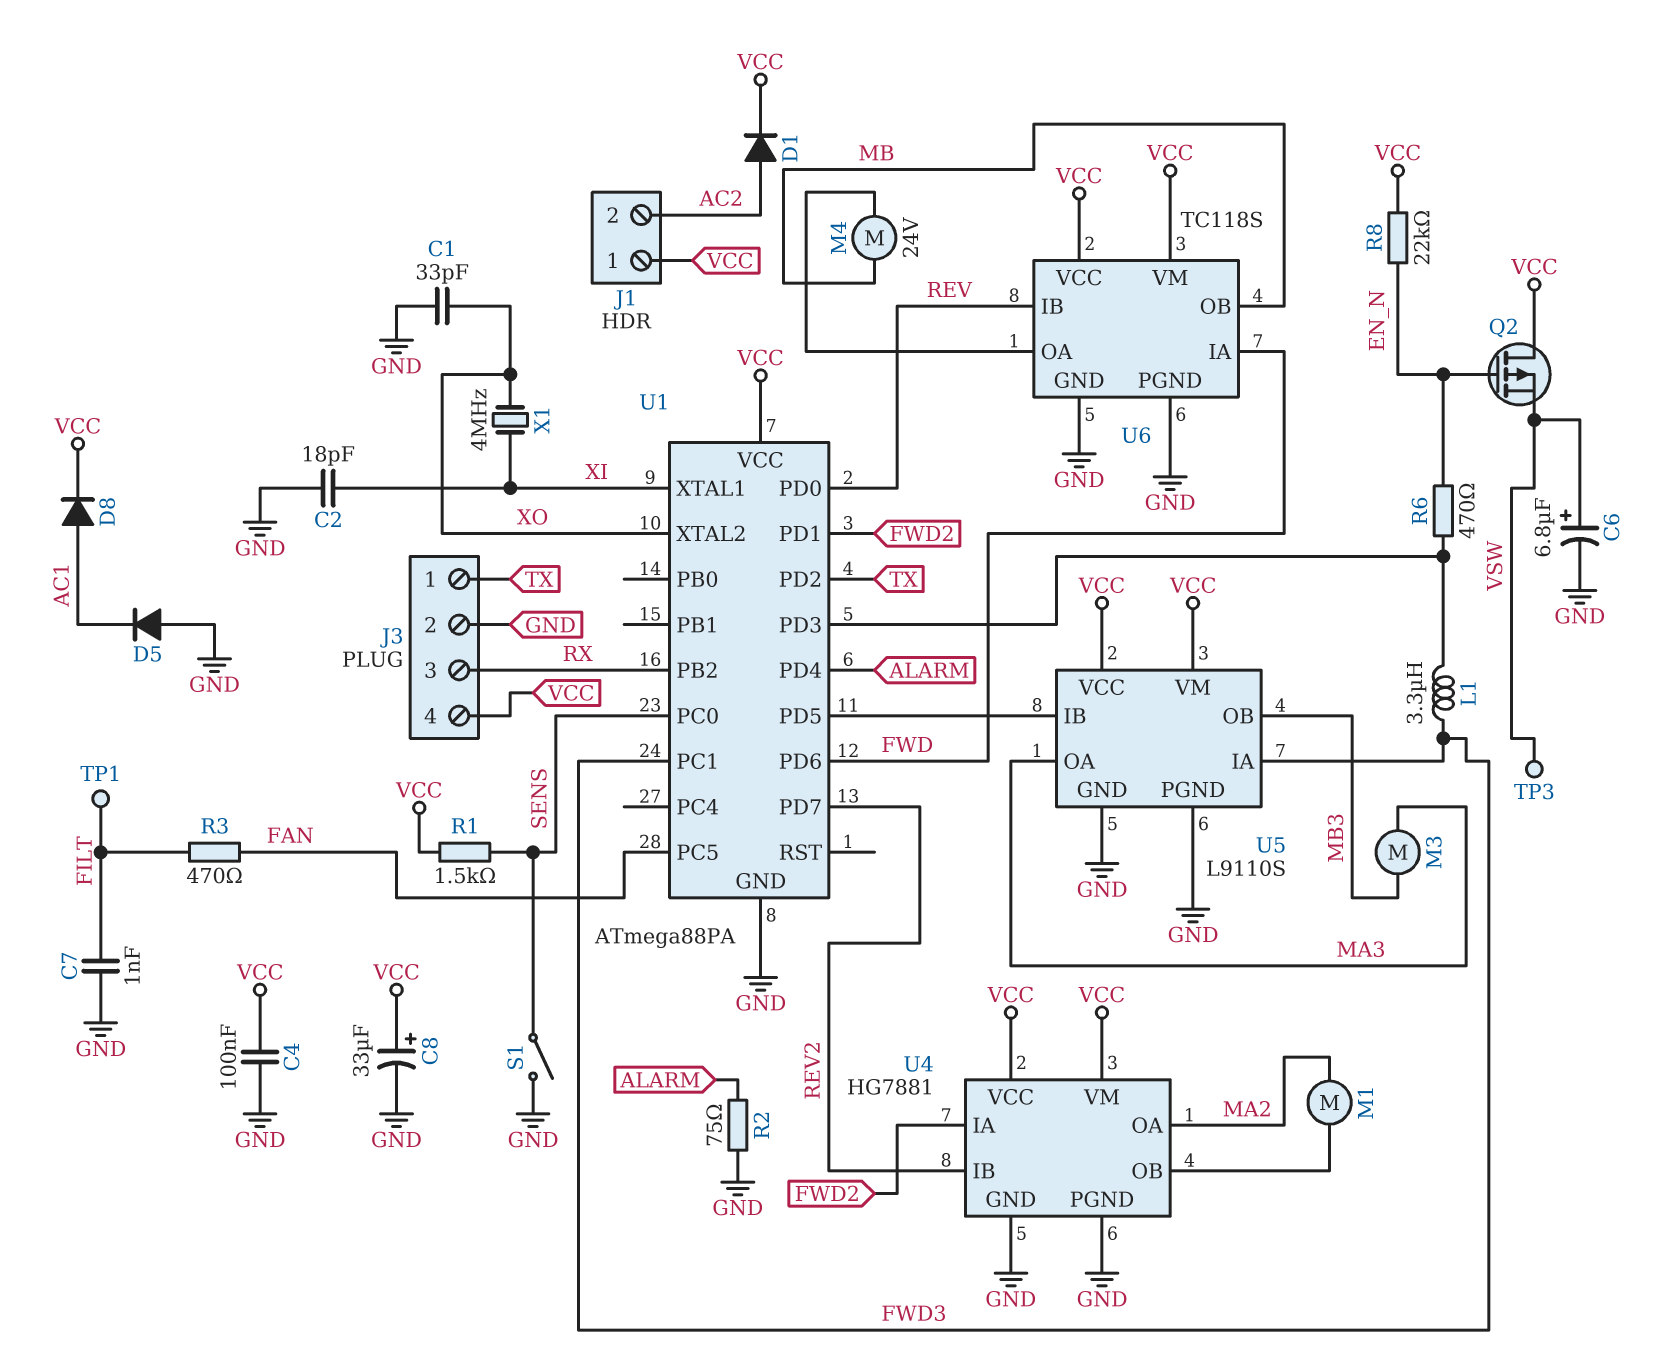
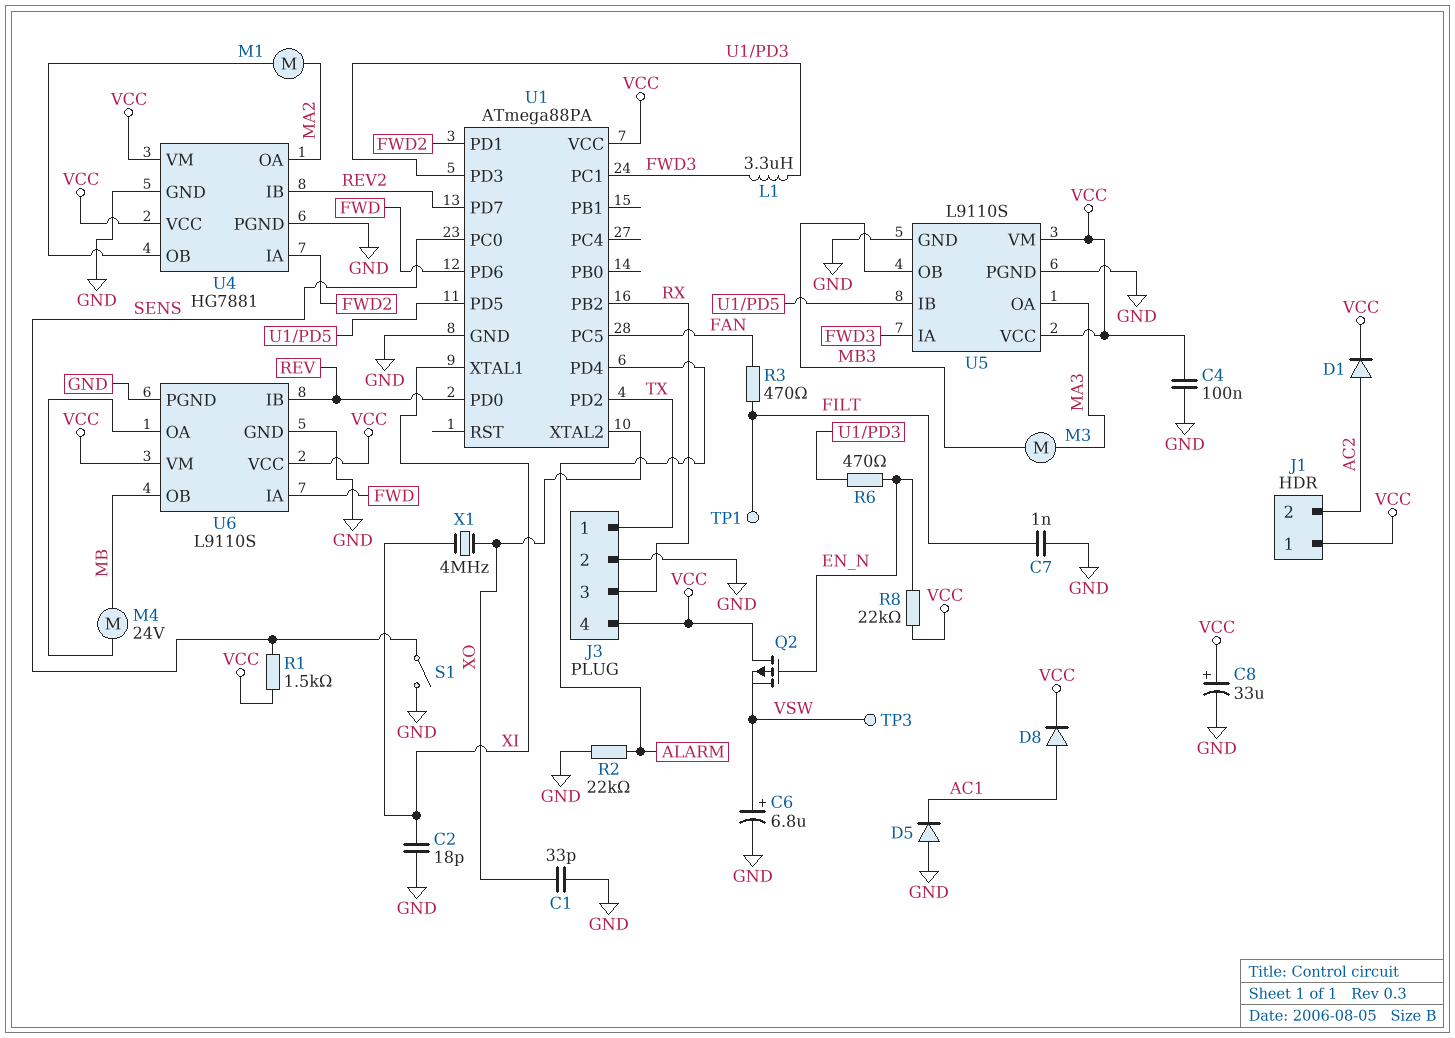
R2: 75 (ALARM, GND) -> 22k (ALARM, GND)
U6: TC118S -> L9110S

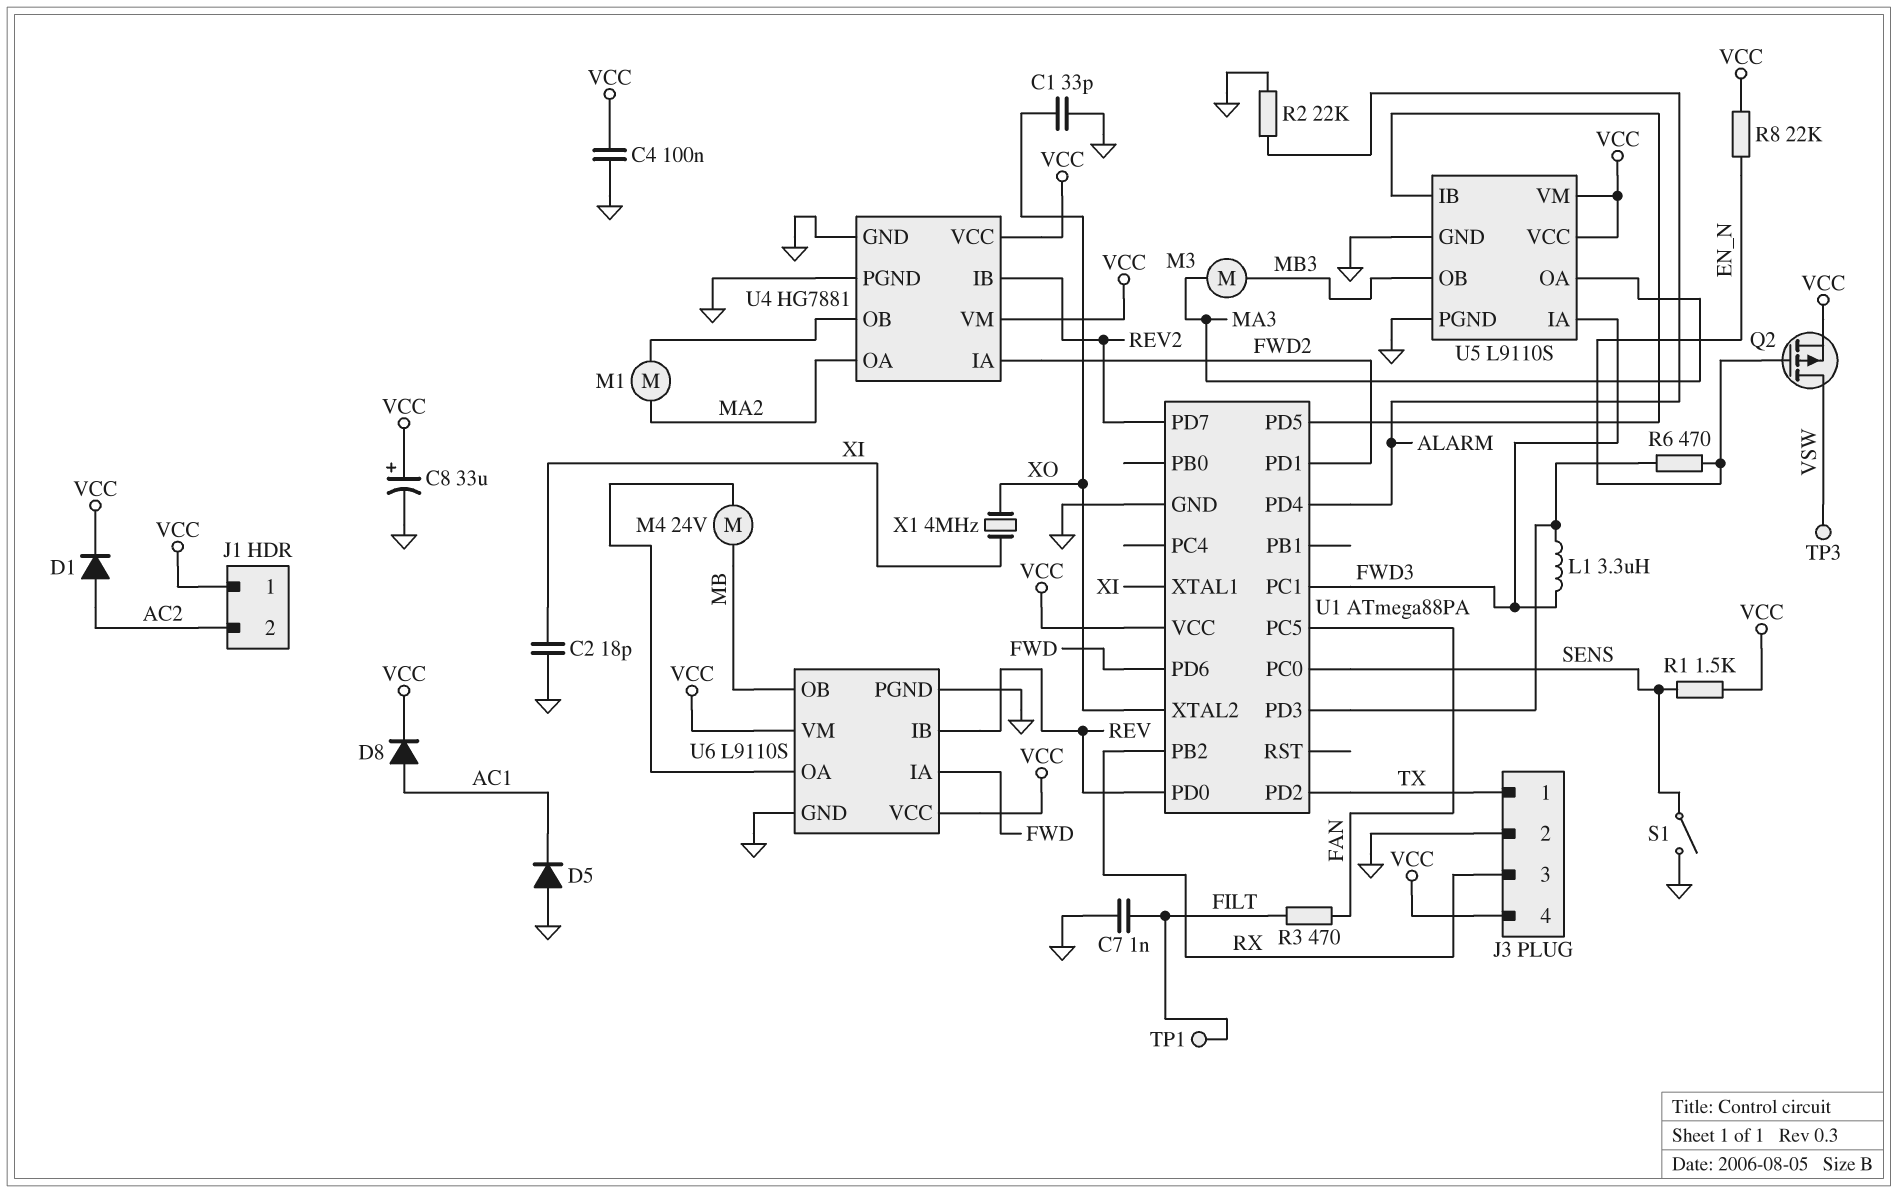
C6: 6.8uF (plus VSW, minus GND) -> none
Q2: PMOS (G EN_N, D VCC, S VSW) -> PMOS (G EN_N, D VSW, S VCC)

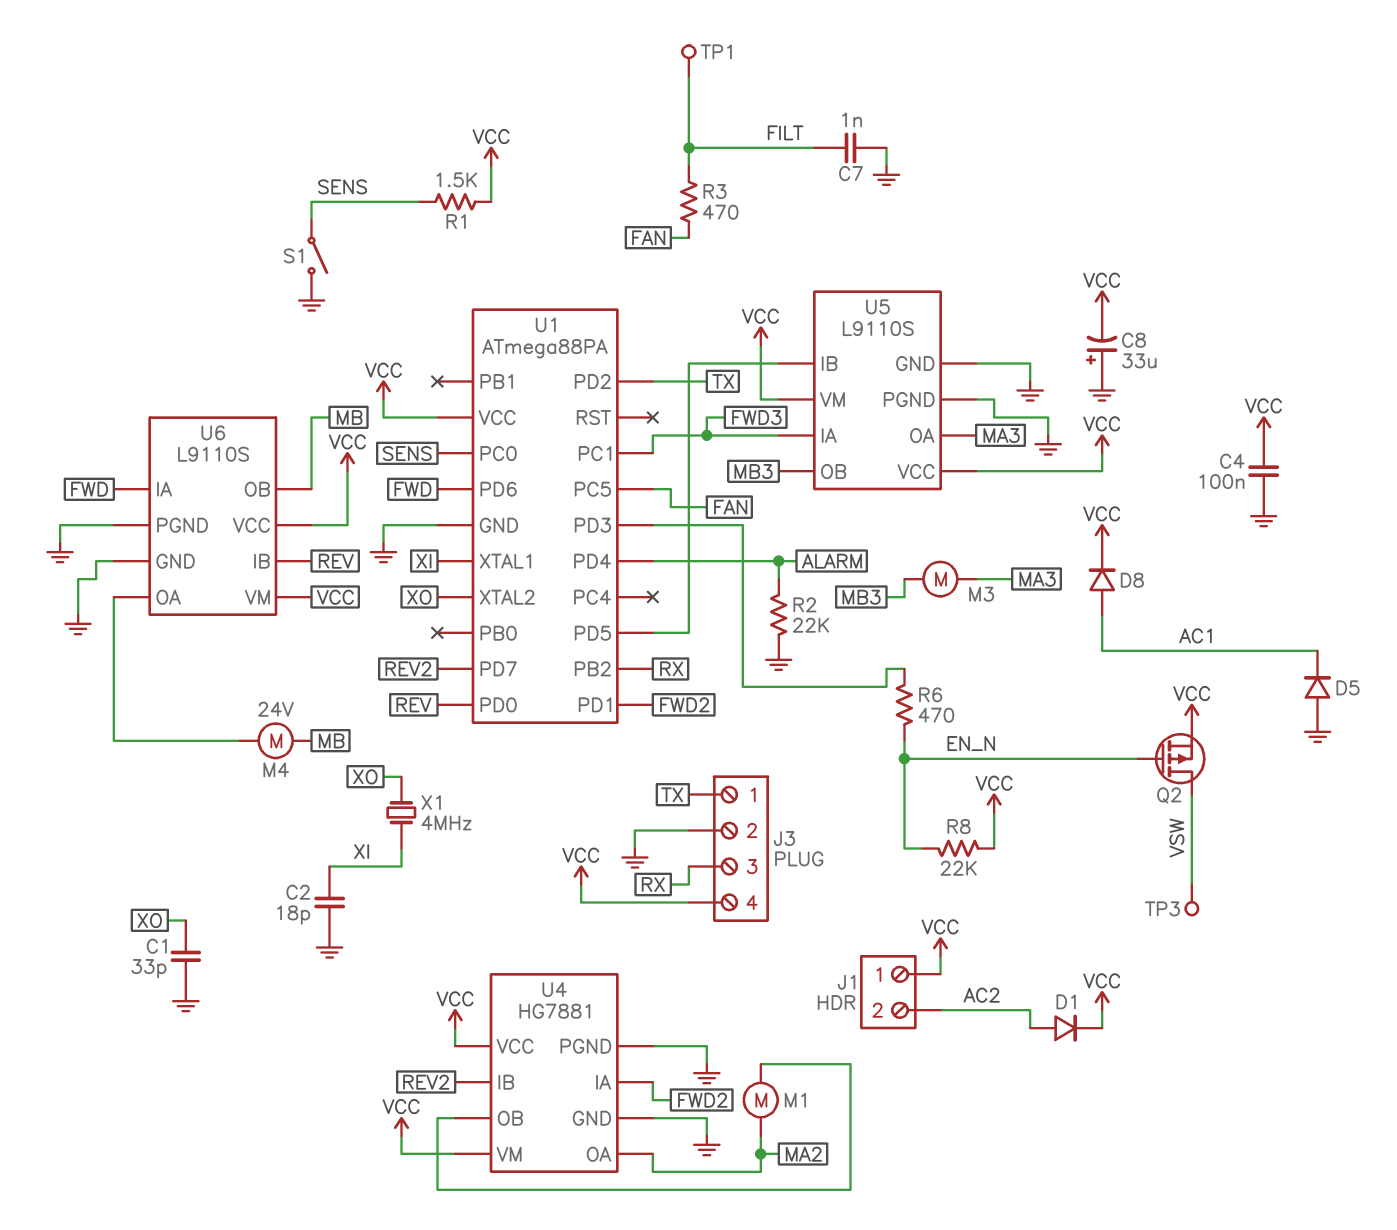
C8: 33uF (plus VCC, minus GND) -> 33uF (plus GND, minus VCC)
L1: 3.3uH (FWD3, U1/PD3) -> none

